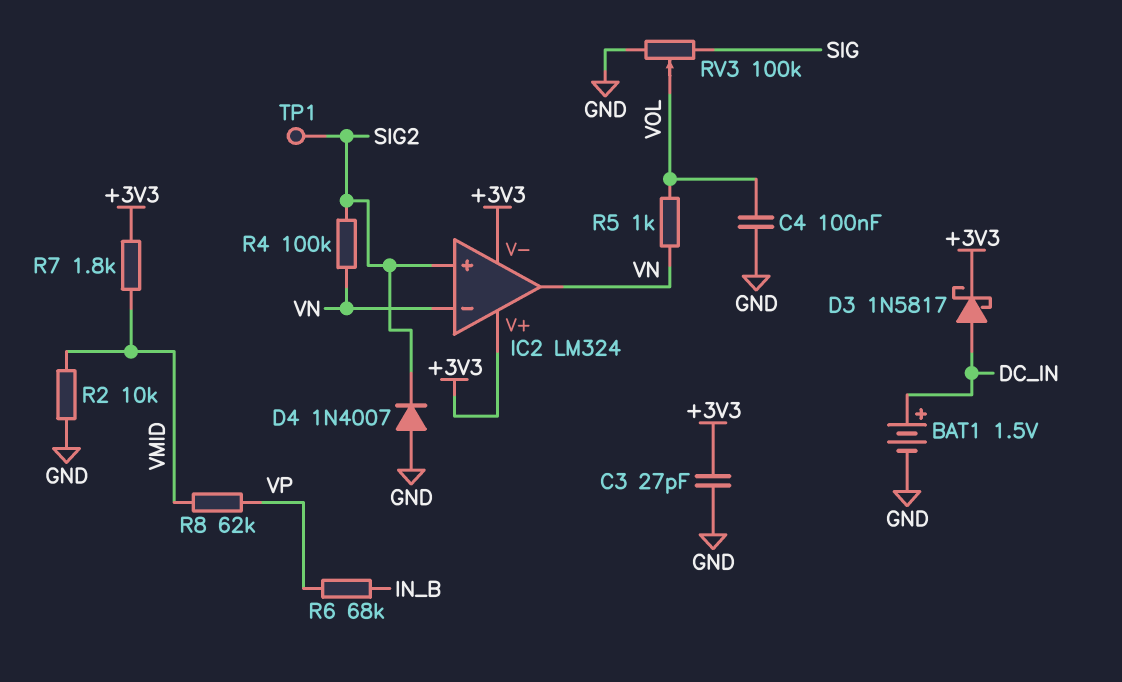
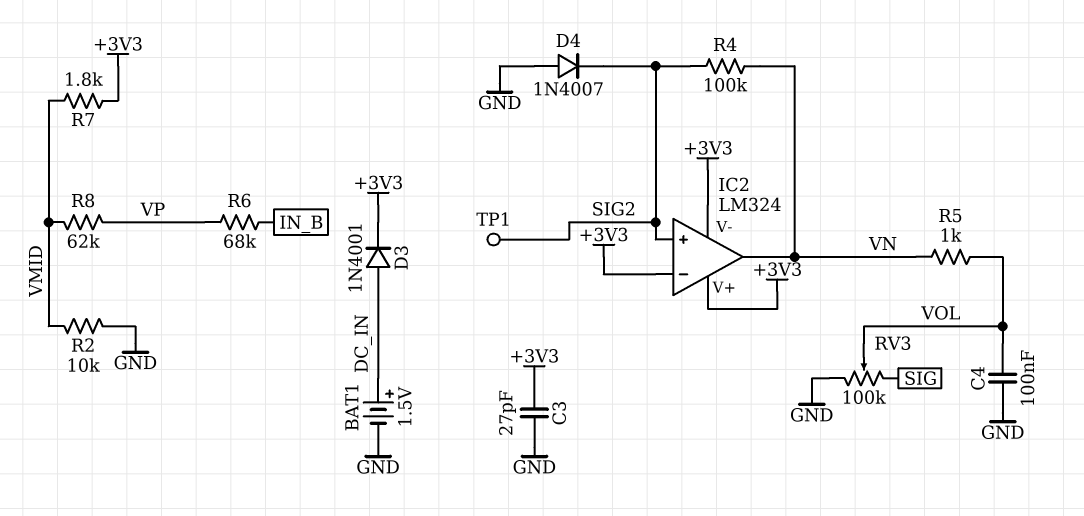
D3: schottky 1N5817 (A DC_IN, K +3V3) -> diode 1N4001 (A DC_IN, K +3V3)
IC2 pin in-: VN -> +3V3

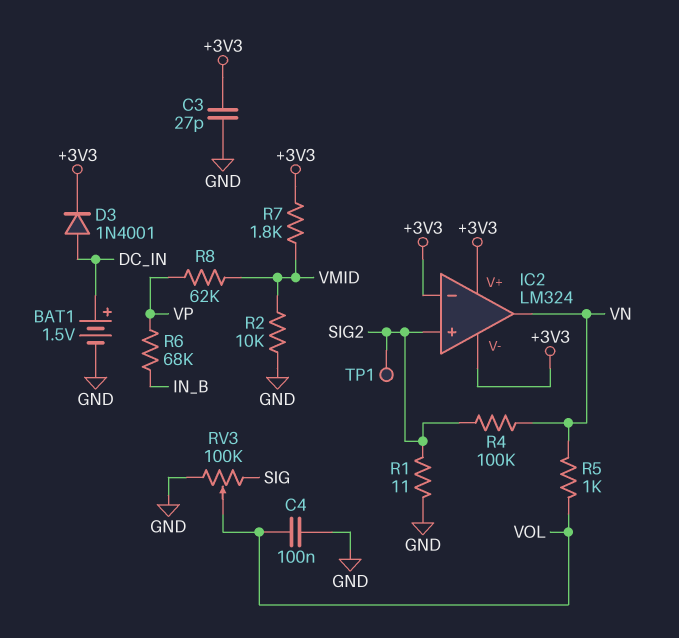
D4: diode 1N4007 (A GND, K SIG2) -> none
R1: none -> 11 (GND, SIG2)

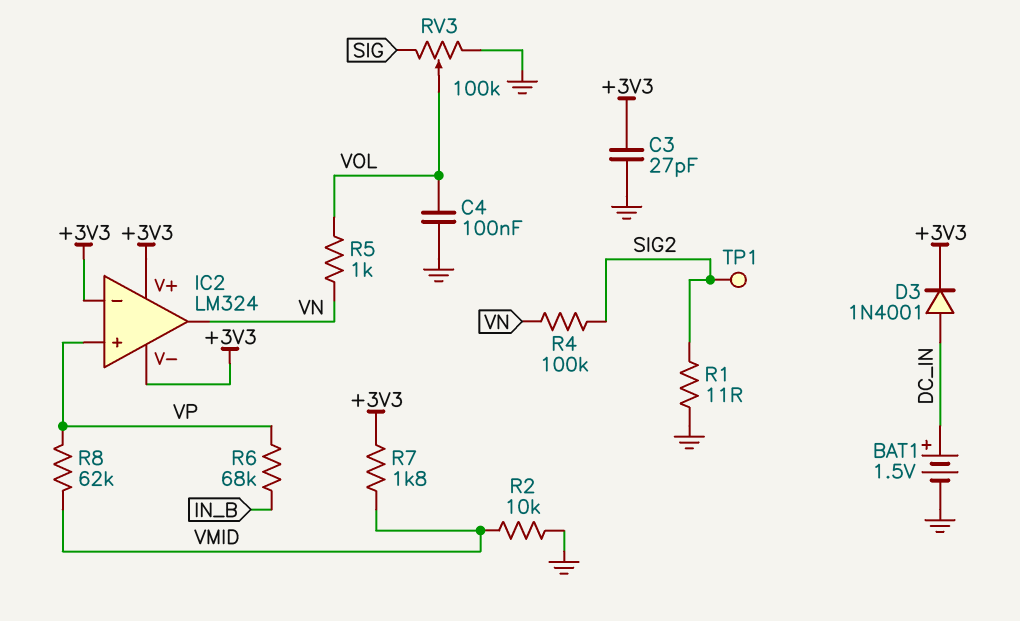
IC2 pin in+: SIG2 -> VP

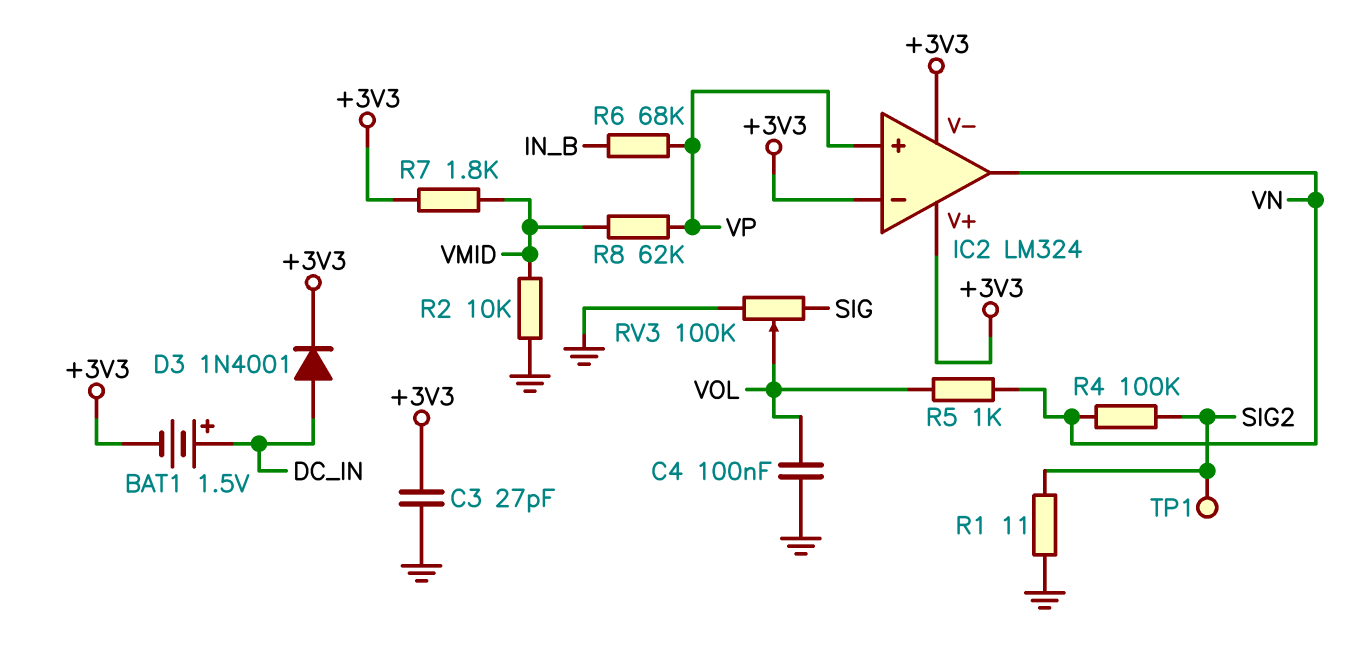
BAT1: 1.5V (plus DC_IN, minus GND) -> 1.5V (plus DC_IN, minus +3V3)

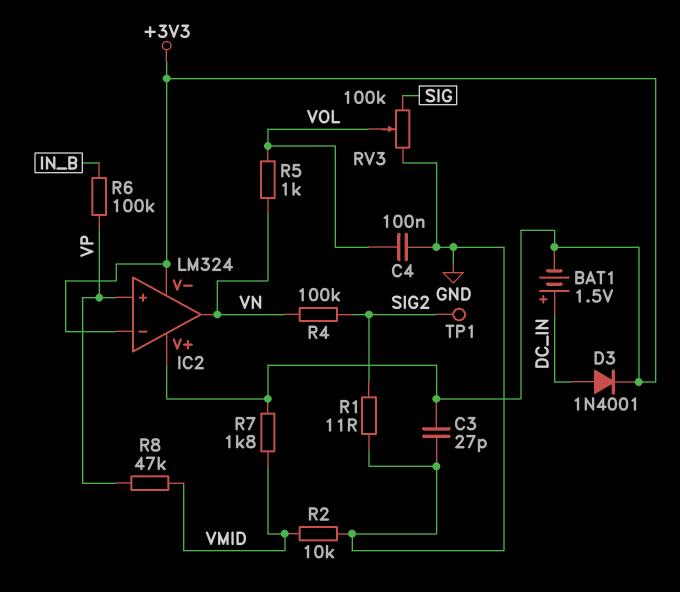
R6: 68k (IN_B, VP) -> 100k (IN_B, VP)
R8: 62k (VMID, VP) -> 47k (VMID, VP)

